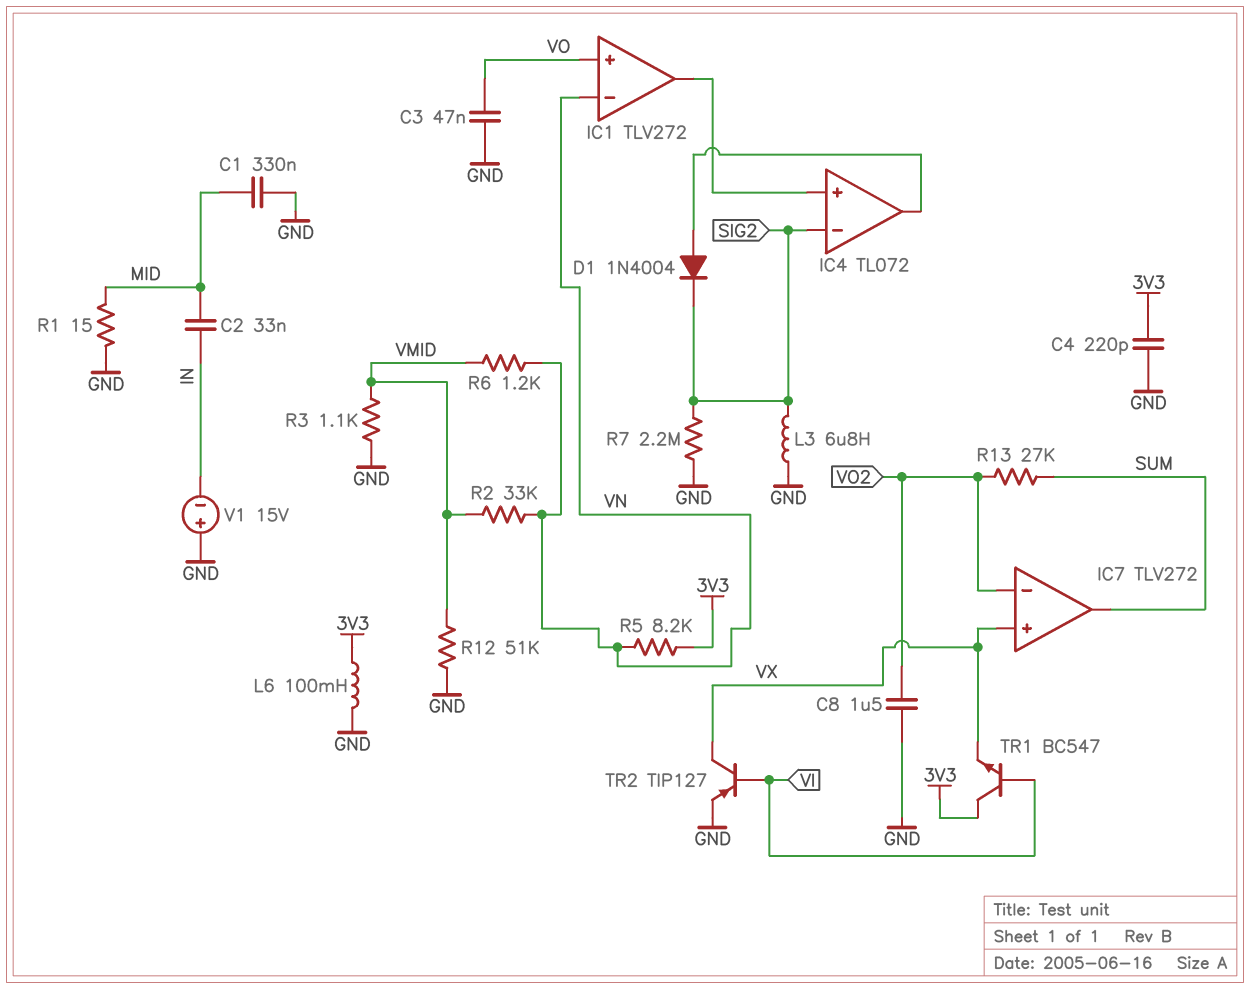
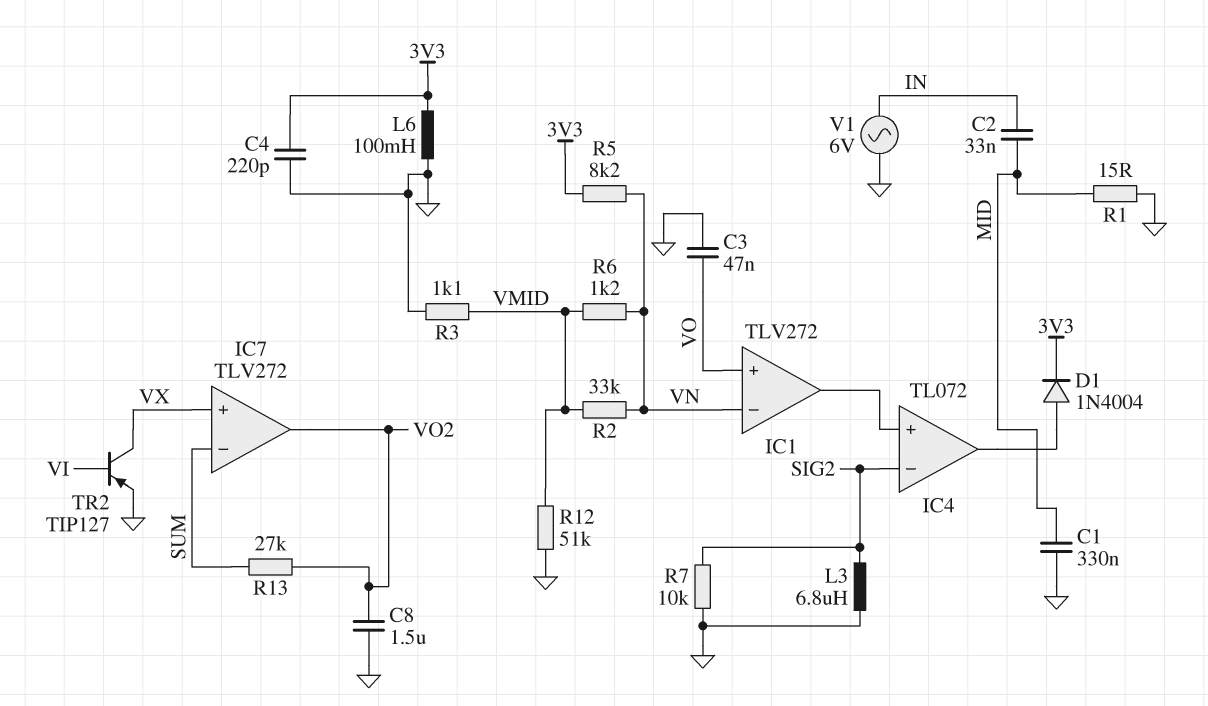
D1: diode 1N4004 (A IC4/out, K SIG2) -> diode 1N4004 (A IC4/out, K 3V3)
IC7 pin in-: VO2 -> SUM
IC7 pin out: SUM -> VO2
R7: 2.2M (GND, SIG2) -> 10k (GND, SIG2)
TR1: NPN BC547 (B VI, C 3V3, E VX) -> none
V1: 15V (plus GND, minus IN) -> AC 6V (GND, IN)

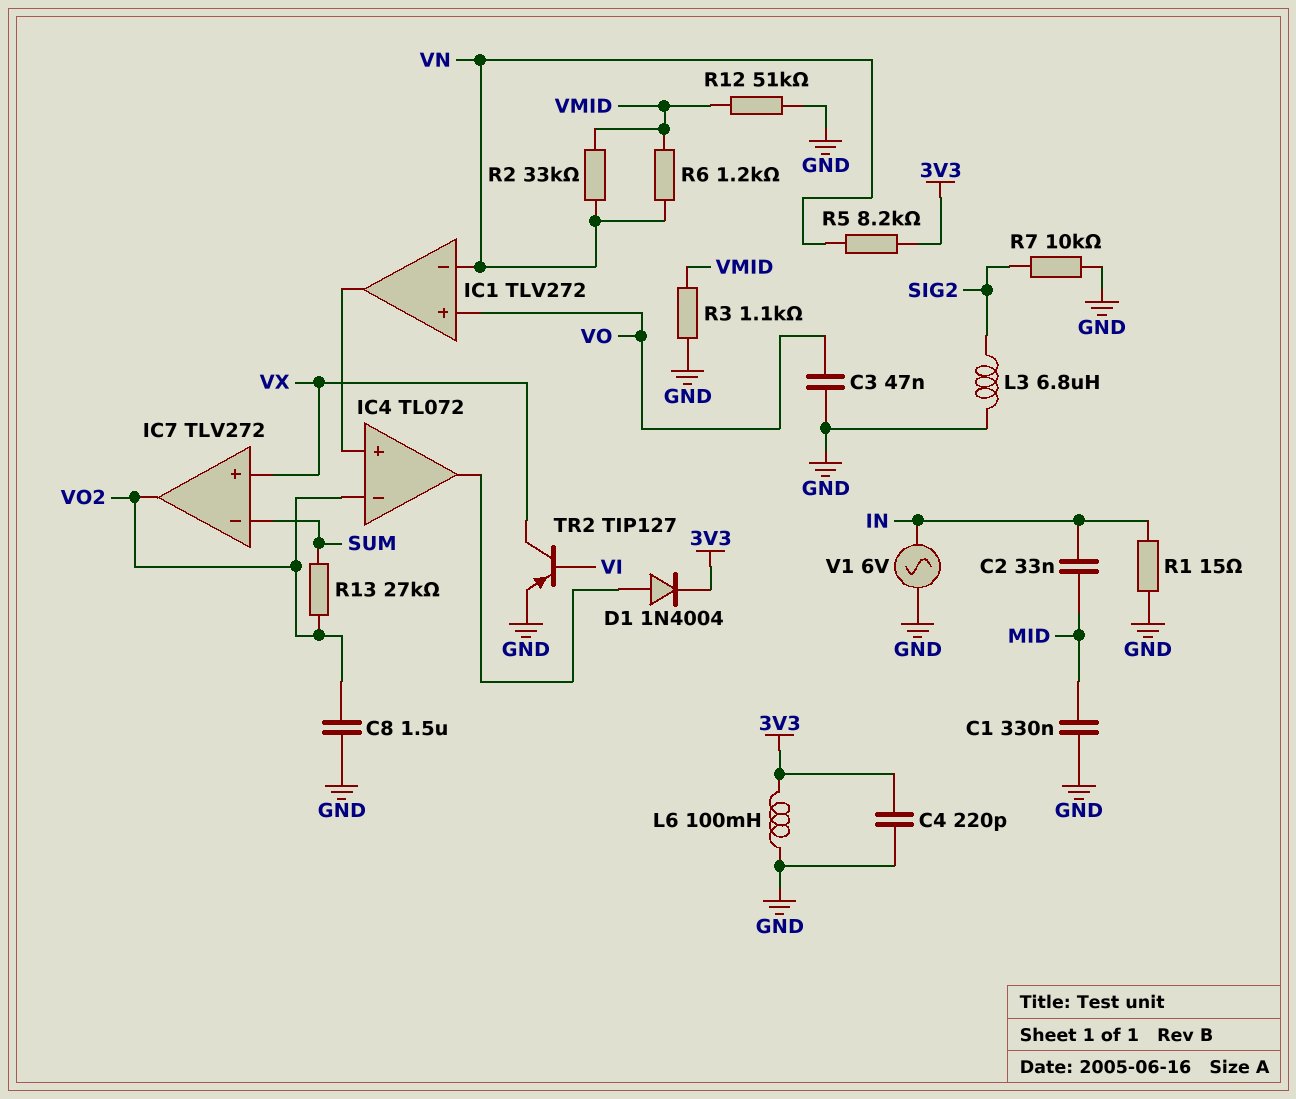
IC4 pin in-: SIG2 -> VO2
R1: 15 (GND, MID) -> 15 (GND, IN)

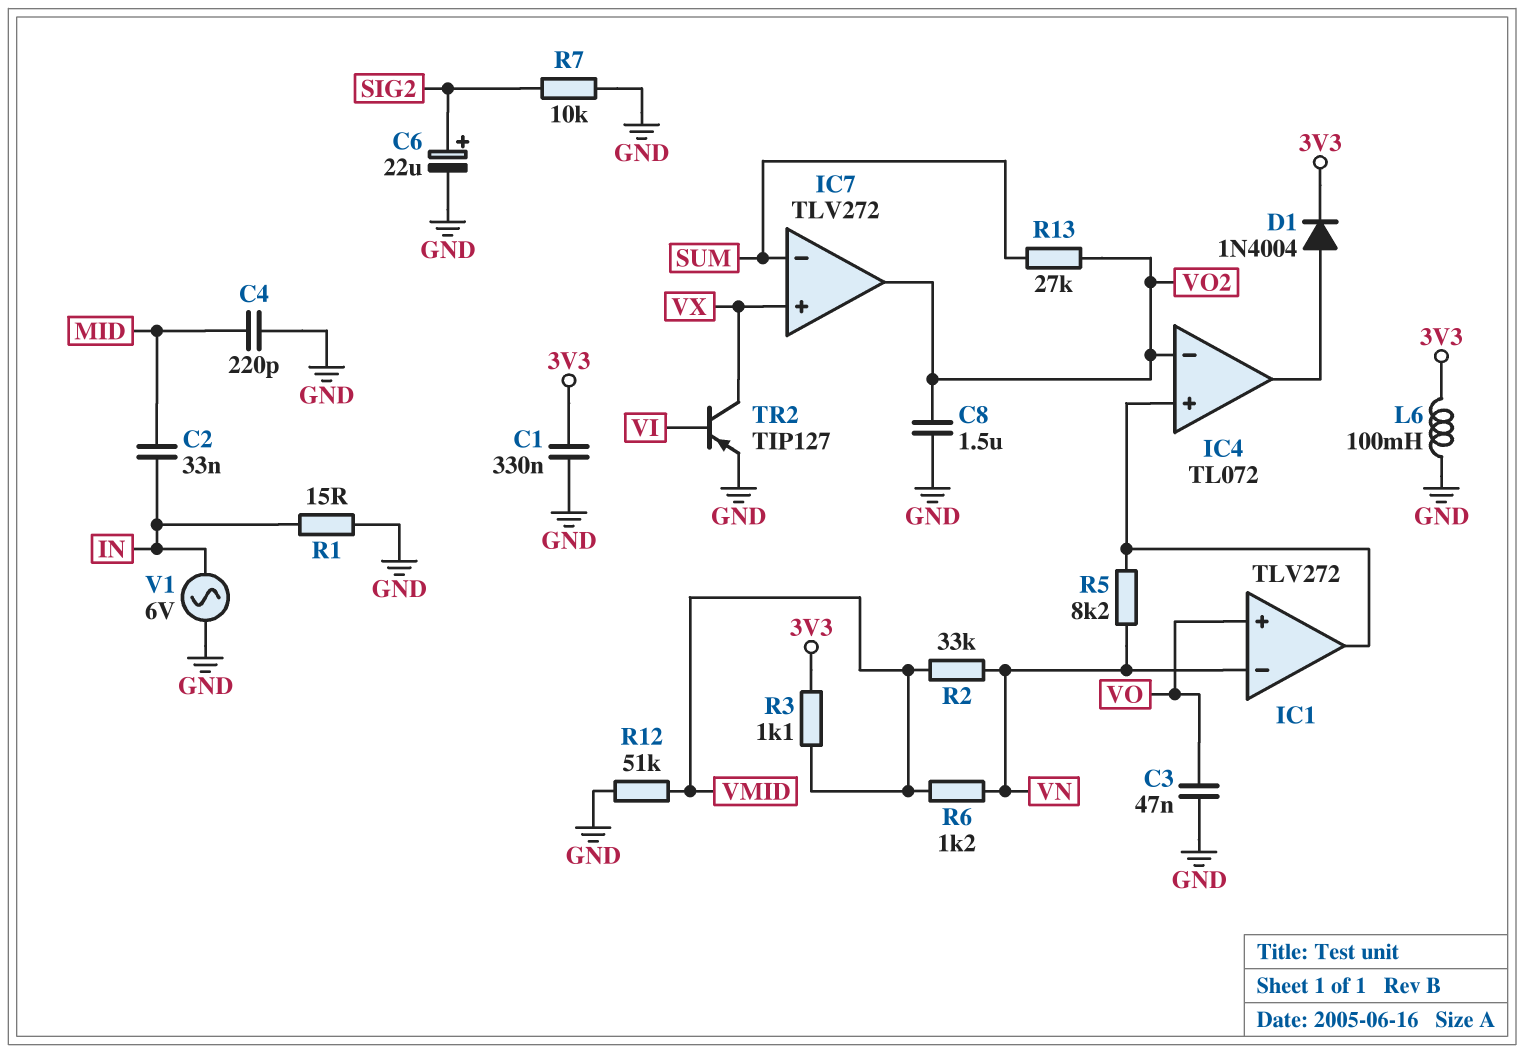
C1: 330nF (GND, MID) -> 330nF (3V3, GND)
C4: 220pF (3V3, GND) -> 220pF (GND, MID)
C6: none -> 22uF (plus SIG2, minus GND)
L3: 6.8uH (GND, SIG2) -> none
R3: 1.1k (GND, VMID) -> 1.1k (3V3, VMID)
R5: 8.2k (3V3, VN) -> 8.2k (IC1/out, VN)

